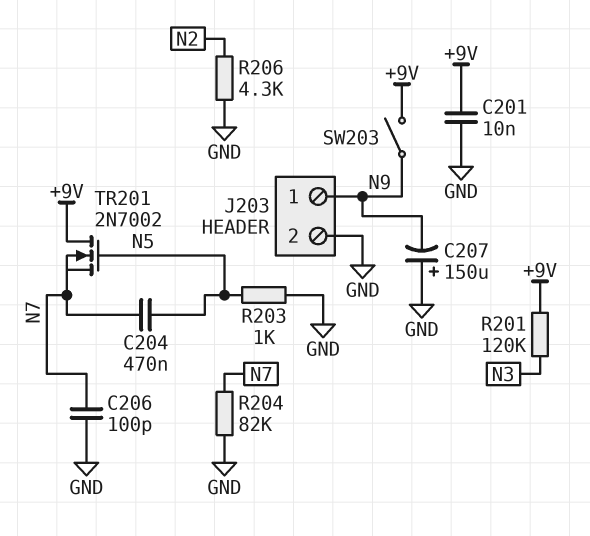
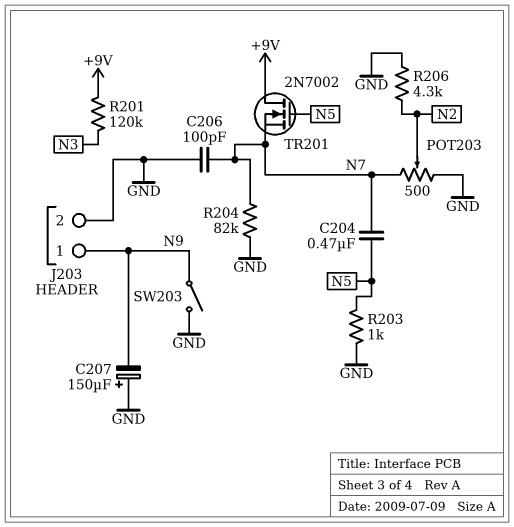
C201: 10nF (+9V, GND) -> none
POT203: none -> 500 (GND, N7, wiper N2)
SW203: switch (+9V, N9) -> switch (GND, N9)

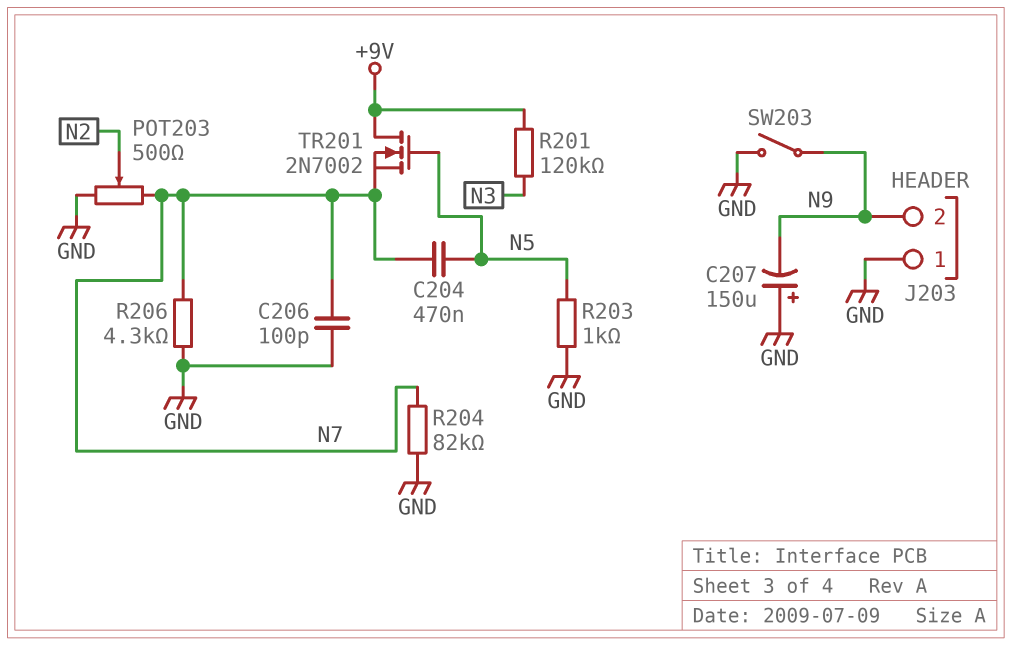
J203 pin 1: N9 -> GND
J203 pin 2: GND -> N9
R206: 4.3k (GND, N2) -> 4.3k (GND, N7)

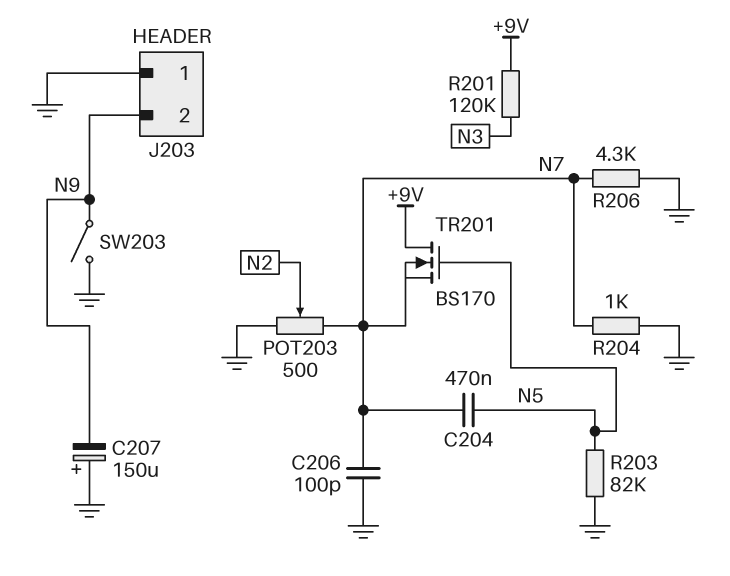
R203: 1k (GND, N5) -> 82k (GND, N5)
R204: 82k (GND, N7) -> 1k (GND, N7)
TR201: NMOS 2N7002 (G N5, D +9V, S N7) -> NMOS BS170 (G N5, D +9V, S N7)

